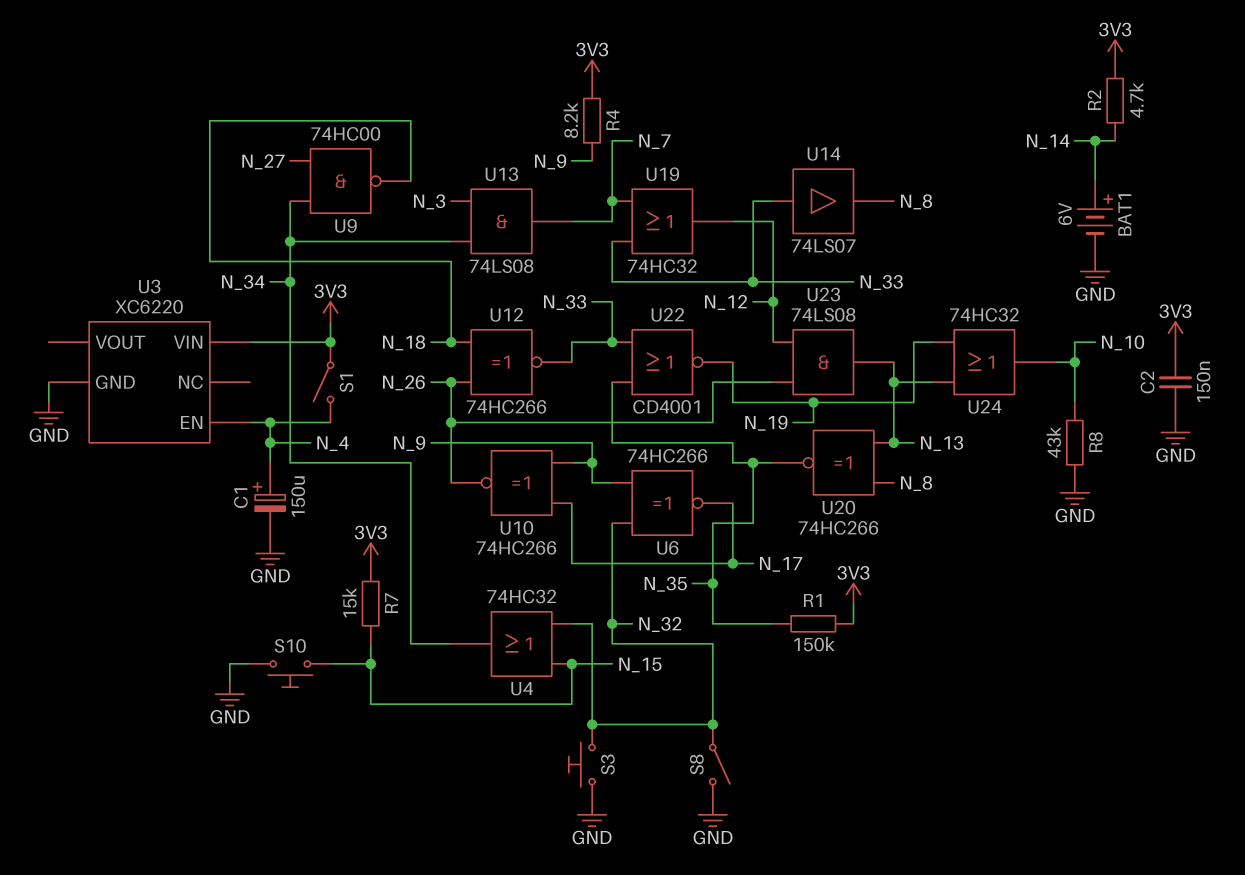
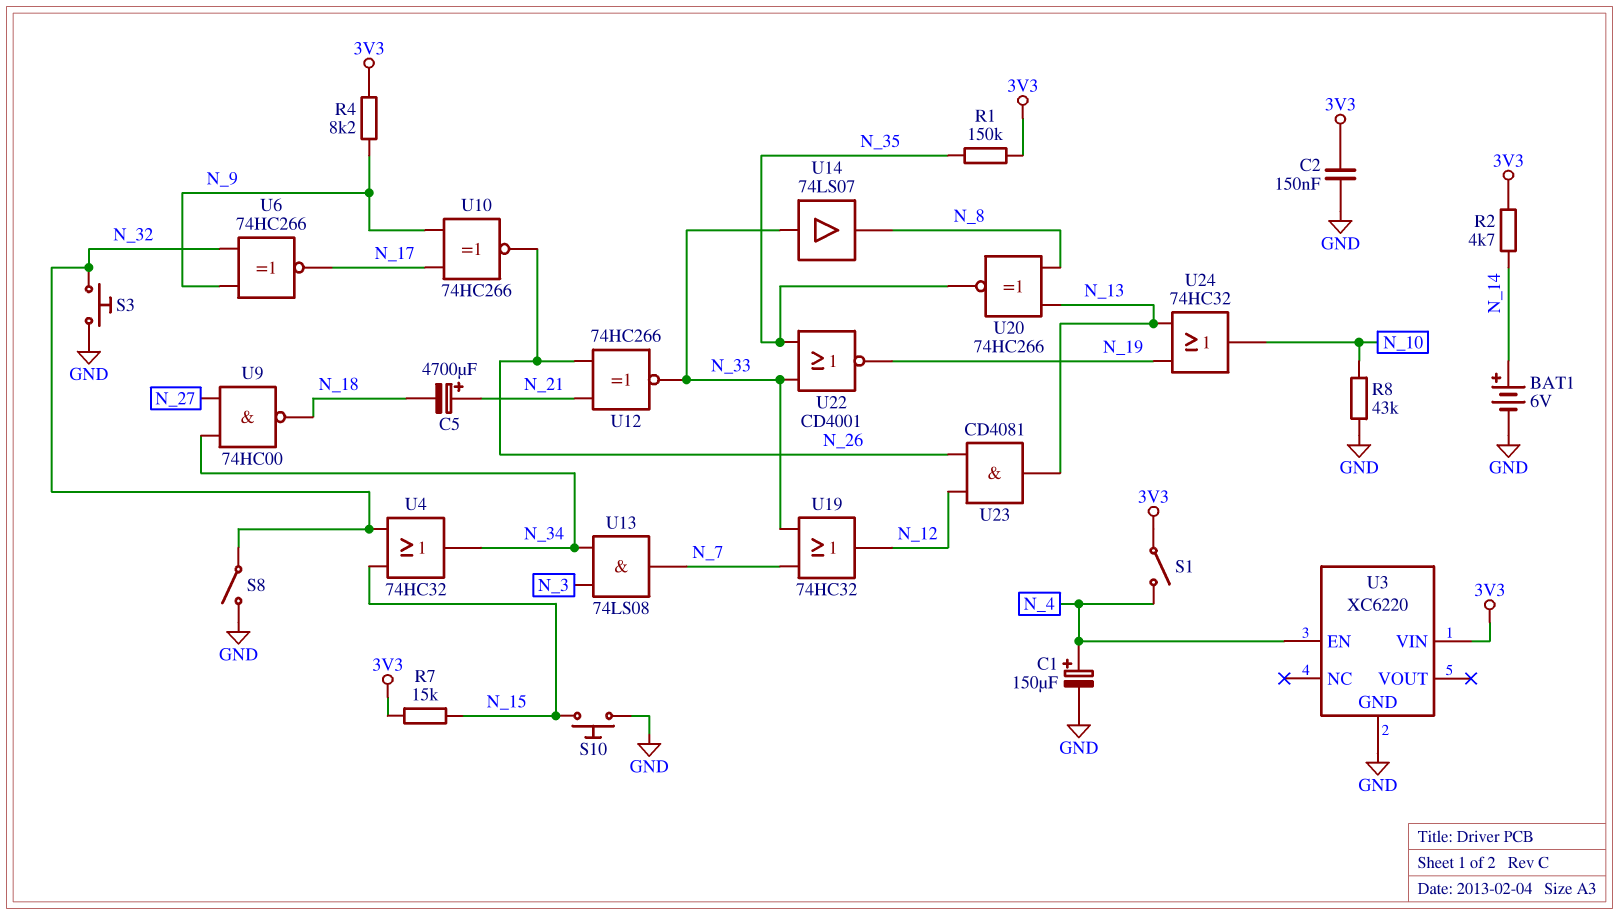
C5: none -> 4700uF (plus N_21, minus N_18)
U12: XNOR 74HC266 (in N_18, in N_26, out N_33) -> XNOR 74HC266 (in N_21, in N_26, out N_33)
U23: AND 74LS08 (in N_12, in N_26, out N_13) -> AND CD4081 (in N_12, in N_26, out N_13)

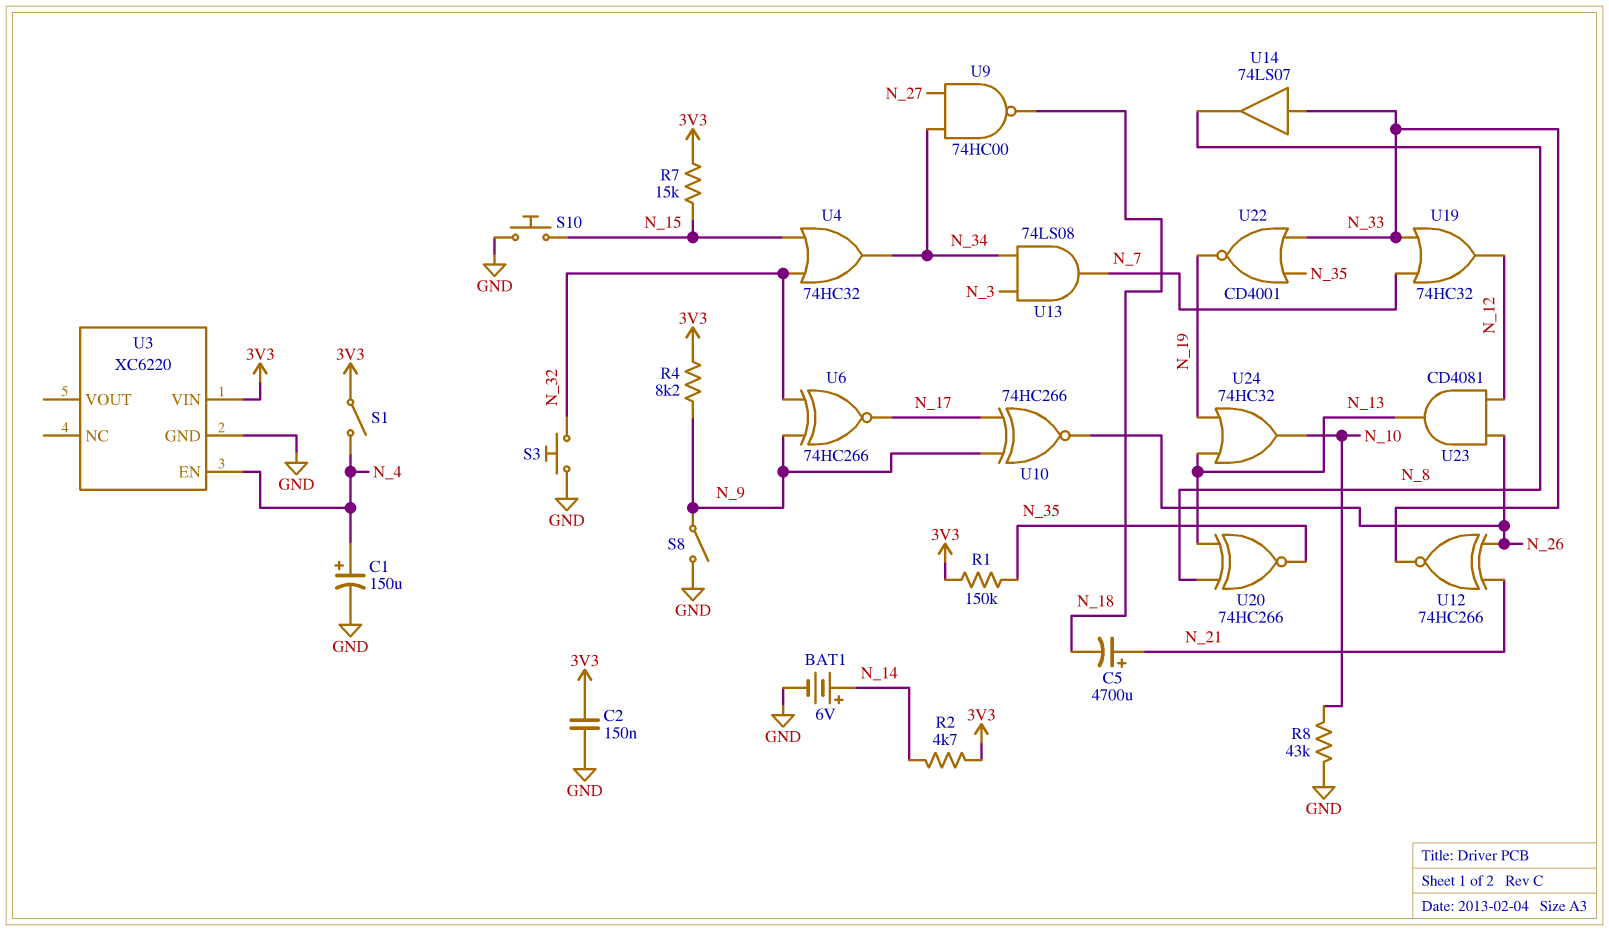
S8: switch (GND, N_32) -> switch (GND, N_9)

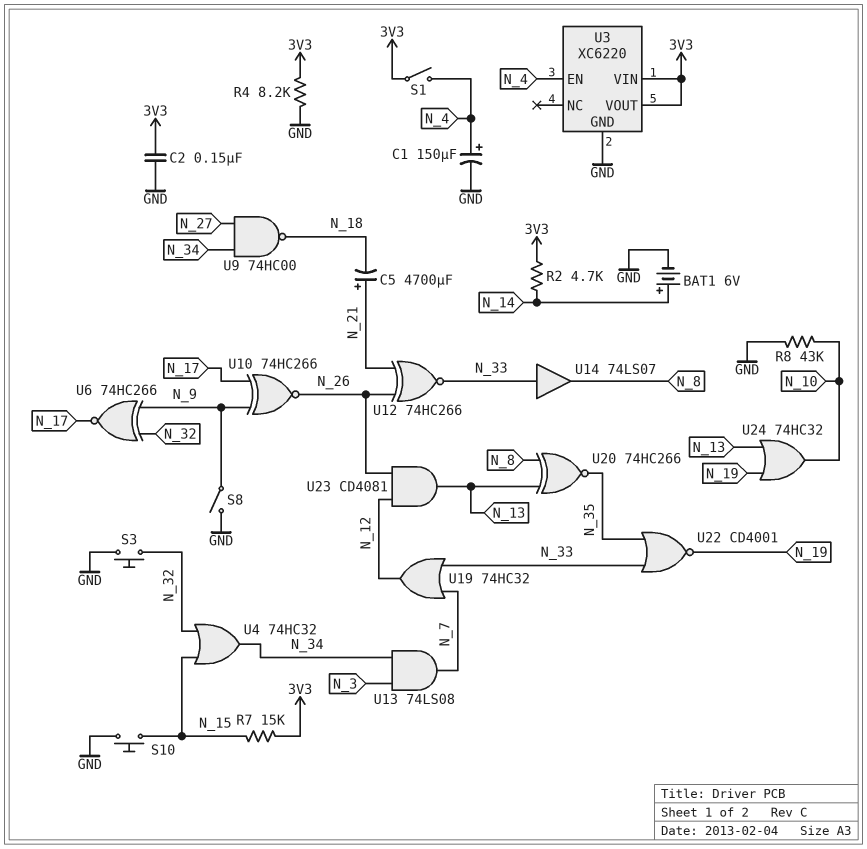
R1: 150k (3V3, N_35) -> none
R4: 8.2k (3V3, N_9) -> 8.2k (3V3, GND)
U3 pin VOUT: none -> 3V3

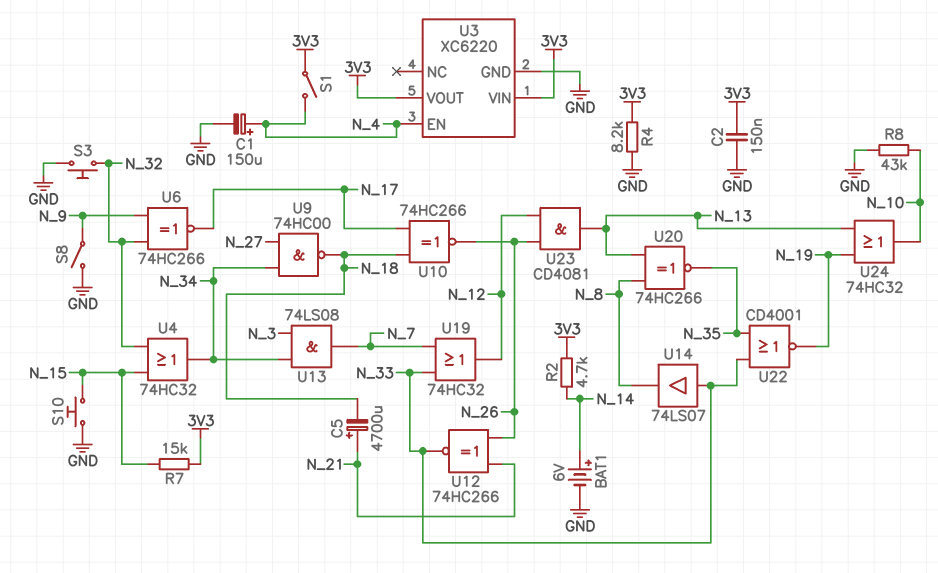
U10: XNOR 74HC266 (in N_9, in N_17, out N_26) -> XNOR 74HC266 (in N_17, in N_18, out N_26)

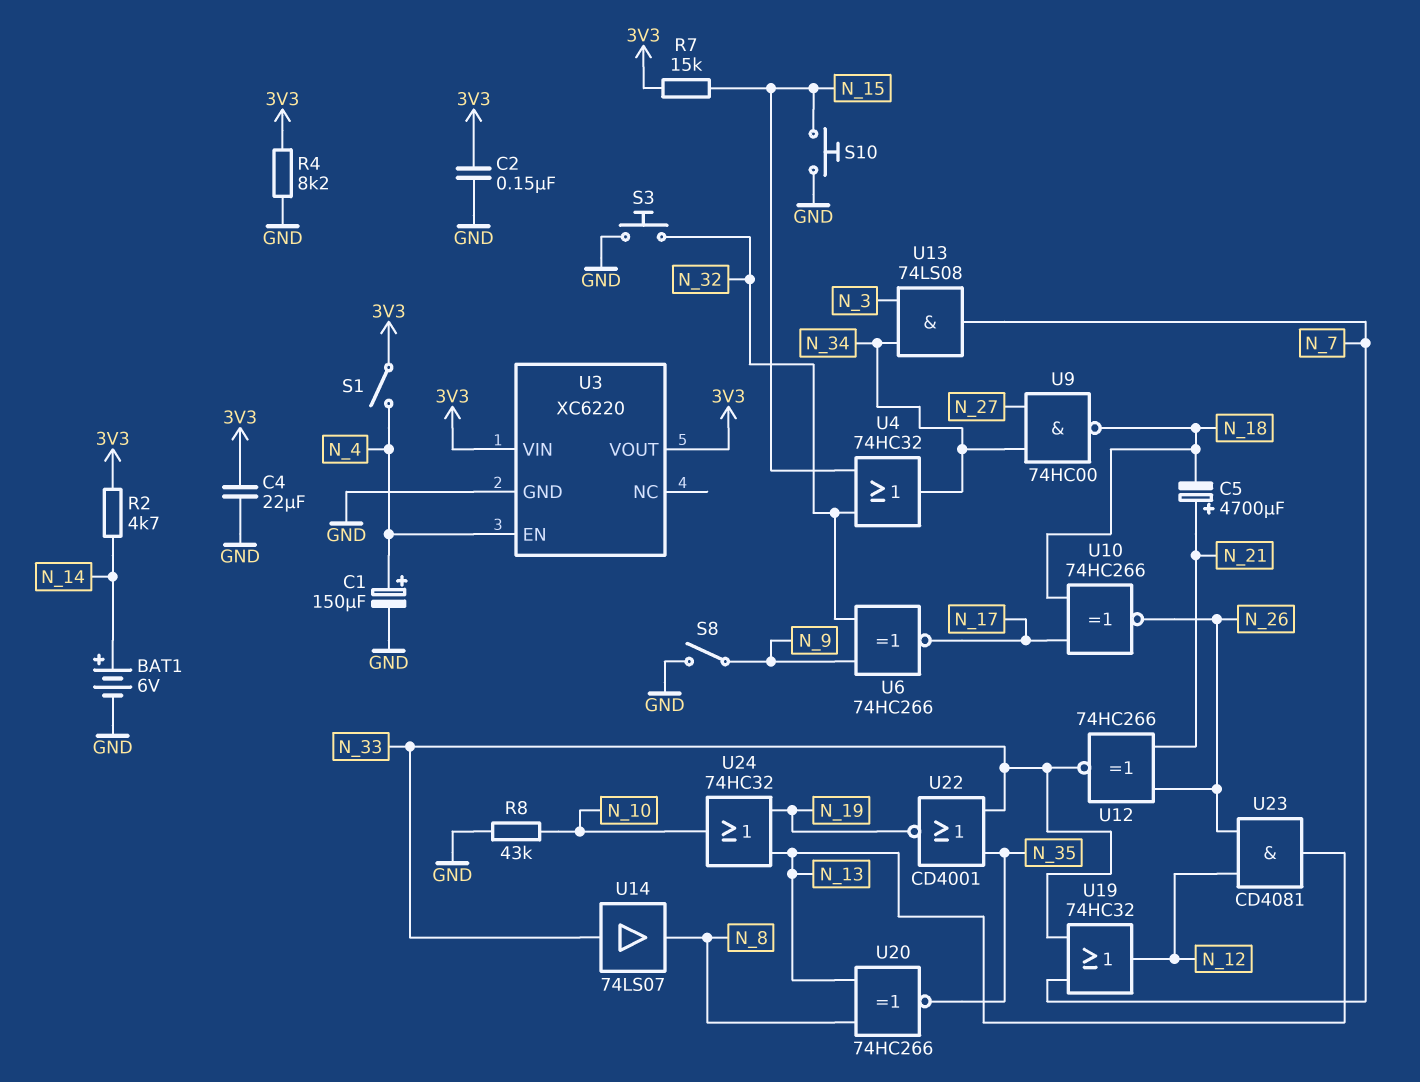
C4: none -> 22uF (3V3, GND)

